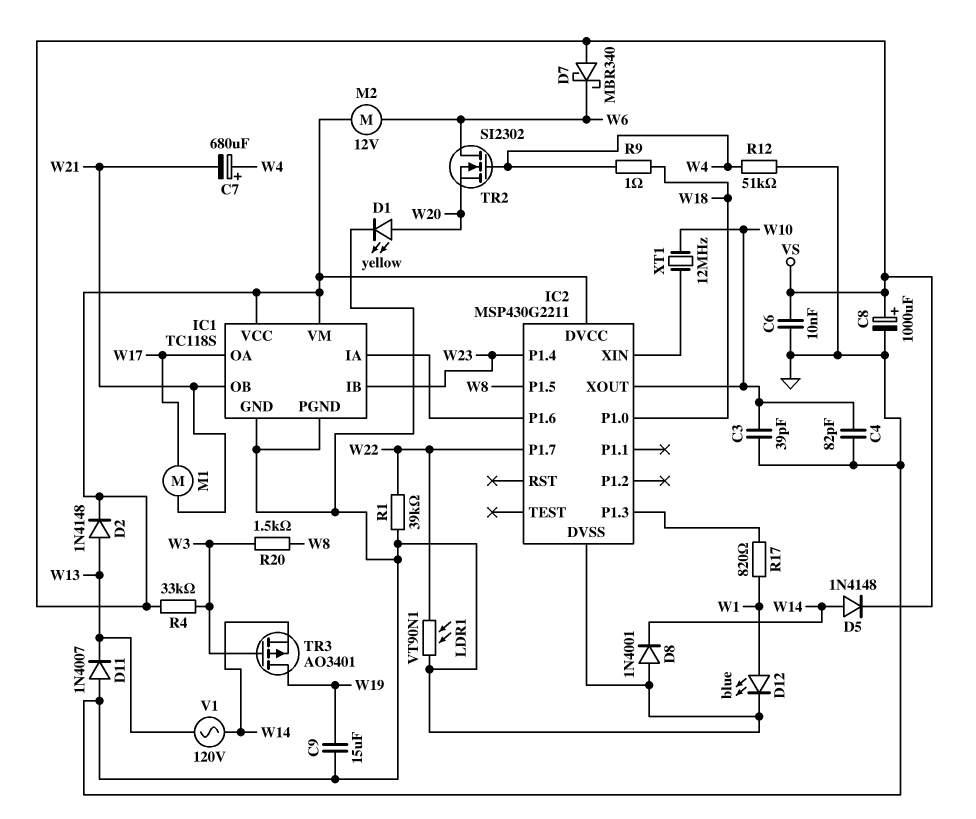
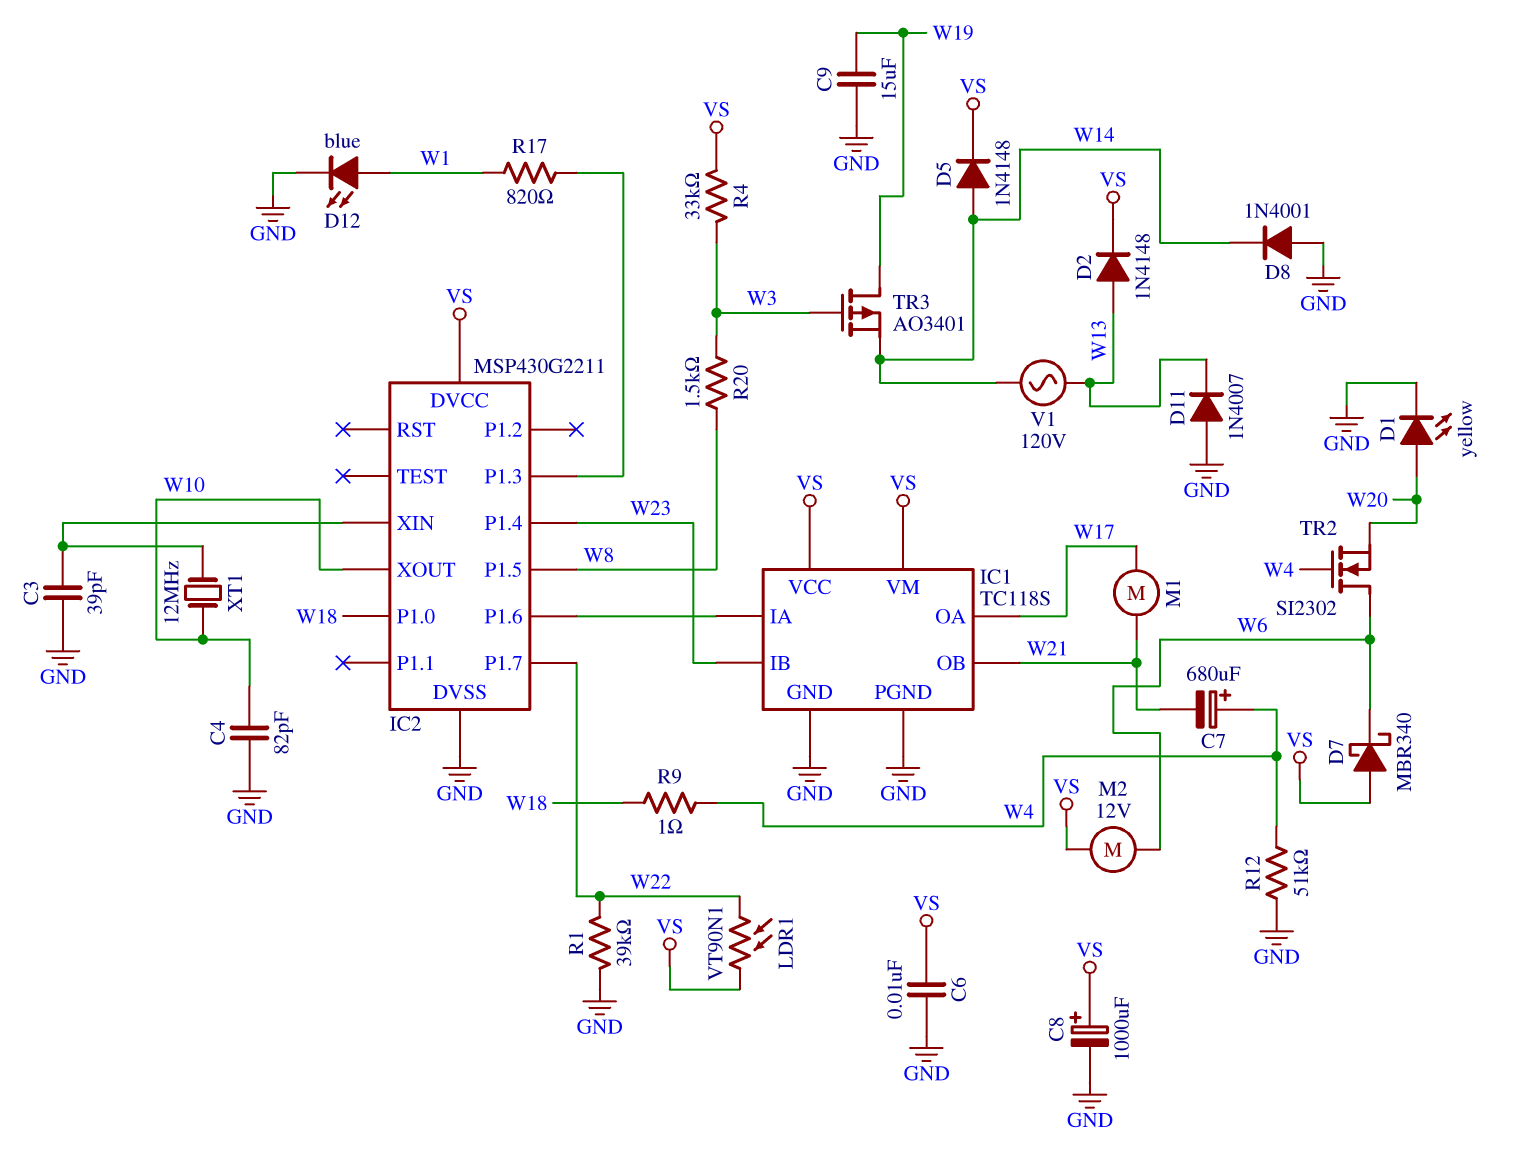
C3: 39pF (GND, W10) -> 39pF (GND, IC2/XIN)
LDR1: VT90N1 (GND, W22) -> VT90N1 (VS, W22)

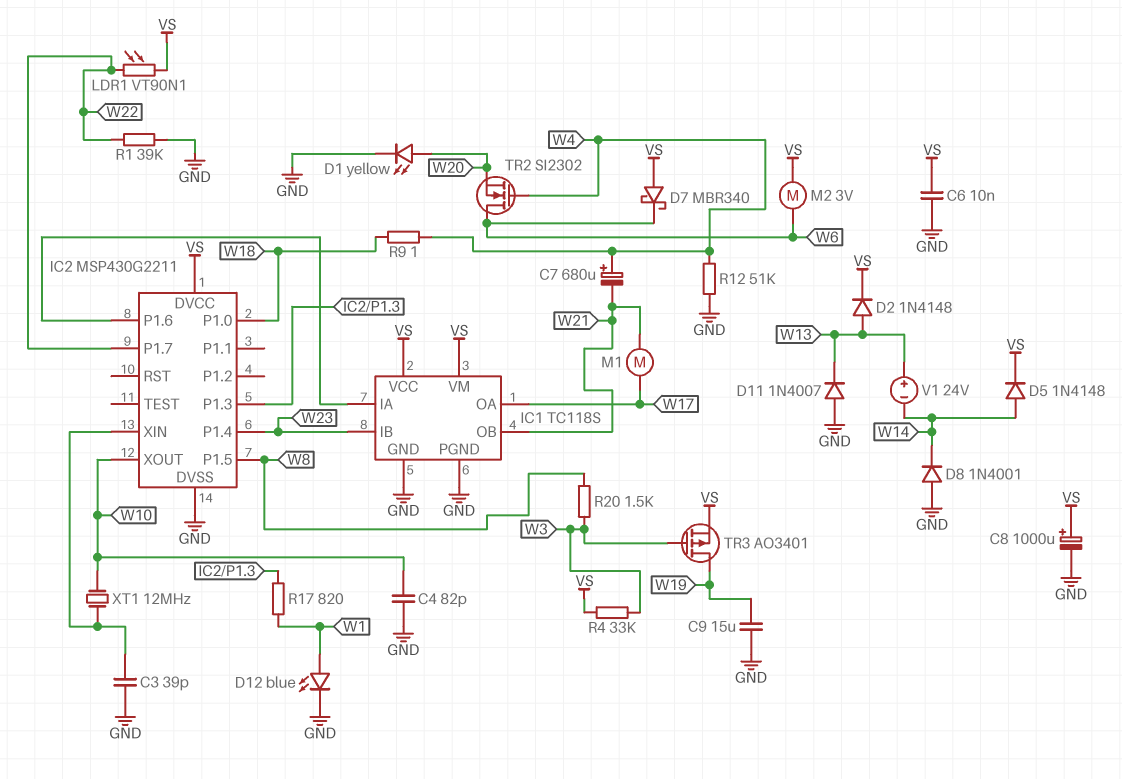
M2: motor 12V (VS, W6) -> motor 3V (VS, W6)
TR3: PMOS AO3401 (G W3, D W19, S W14) -> PMOS AO3401 (G W3, D W19, S VS)
V1: AC 120V (W13, W14) -> 24V (plus W13, minus W14)

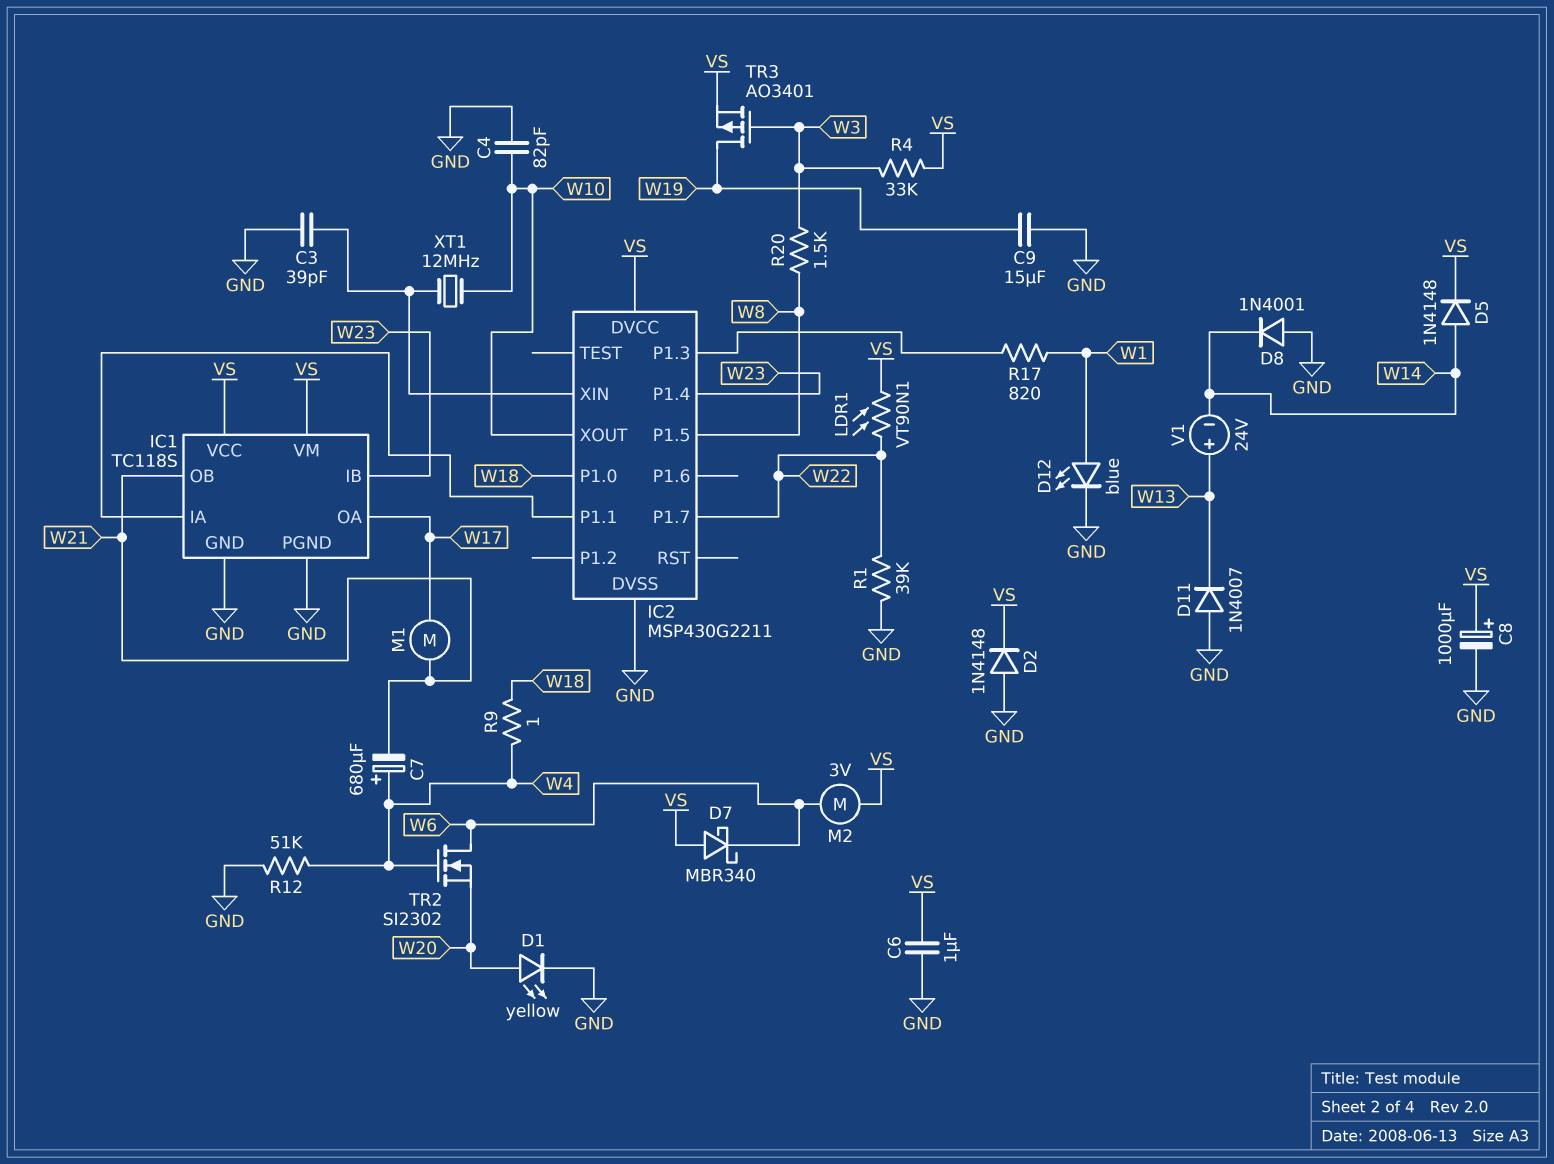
C6: 10nF (GND, VS) -> 1uF (GND, VS)
D2: diode 1N4148 (A W13, K VS) -> diode 1N4148 (A GND, K VS)
IC2 pin P1.1: none -> IC1/IA
IC2 pin P1.6: IC1/IA -> none

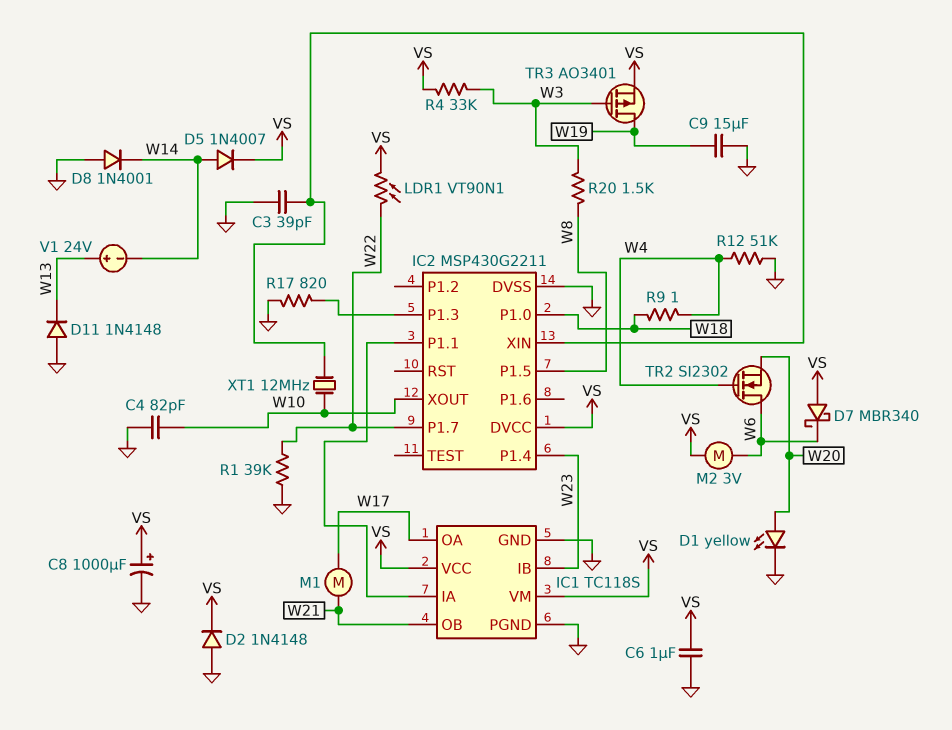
C7: 680uF (plus W4, minus W21) -> none
D5: diode 1N4148 (A W14, K VS) -> diode 1N4007 (A W14, K VS)
D11: diode 1N4007 (A GND, K W13) -> diode 1N4148 (A GND, K W13)
D12: LED blue (A W1, K GND) -> none
R17: 820 (IC2/P1.3, W1) -> 820 (GND, IC2/P1.3)

